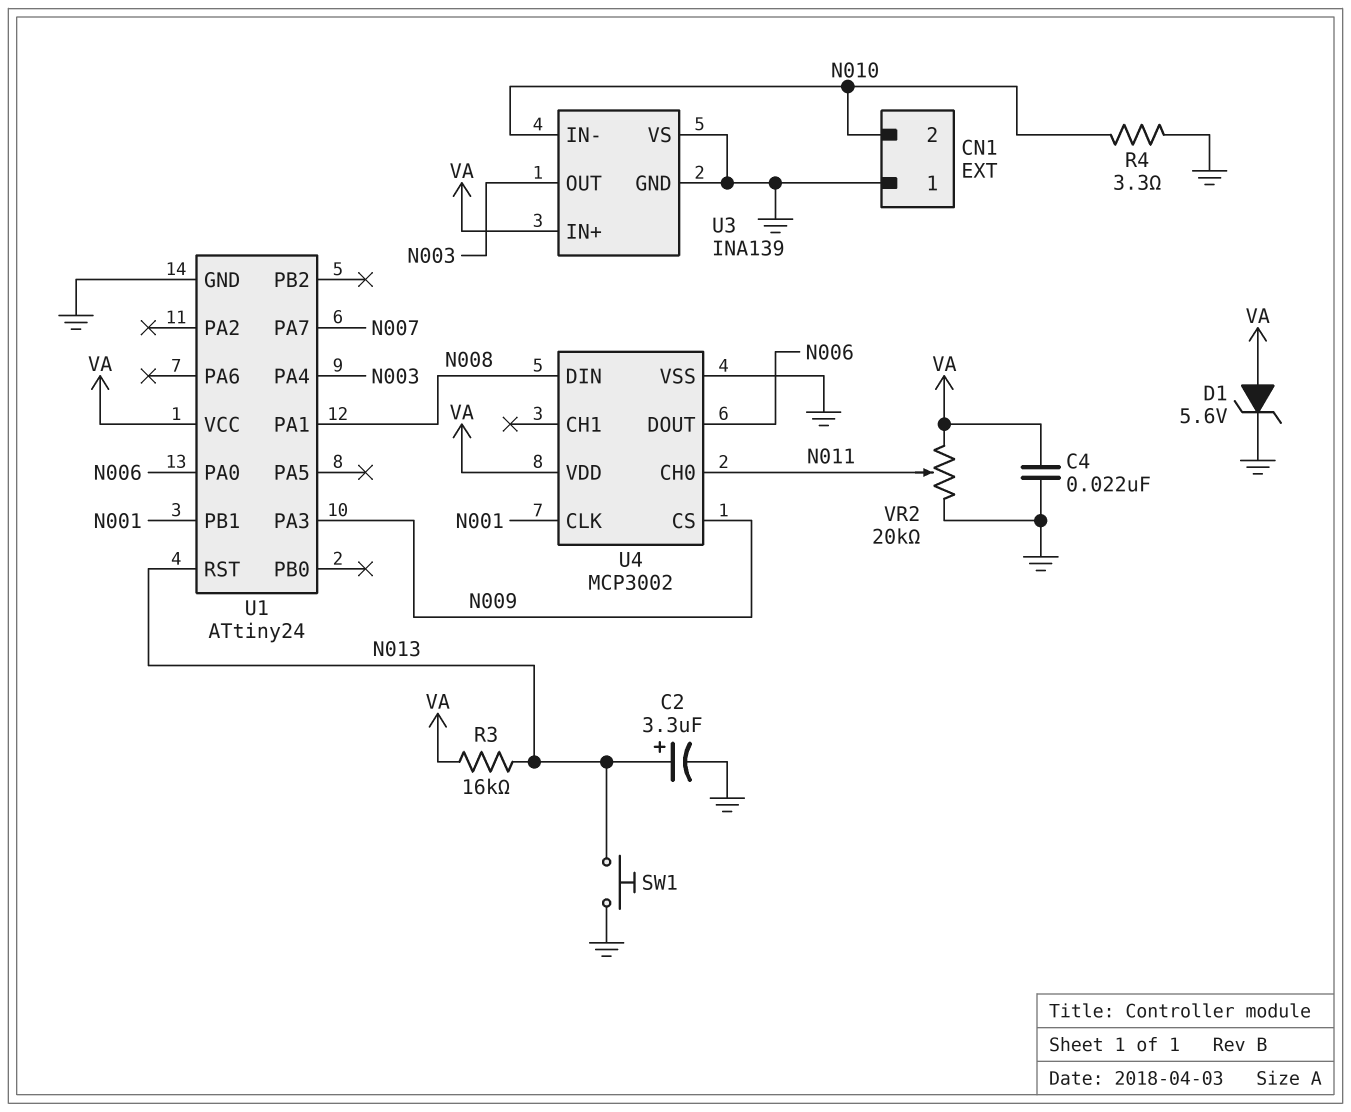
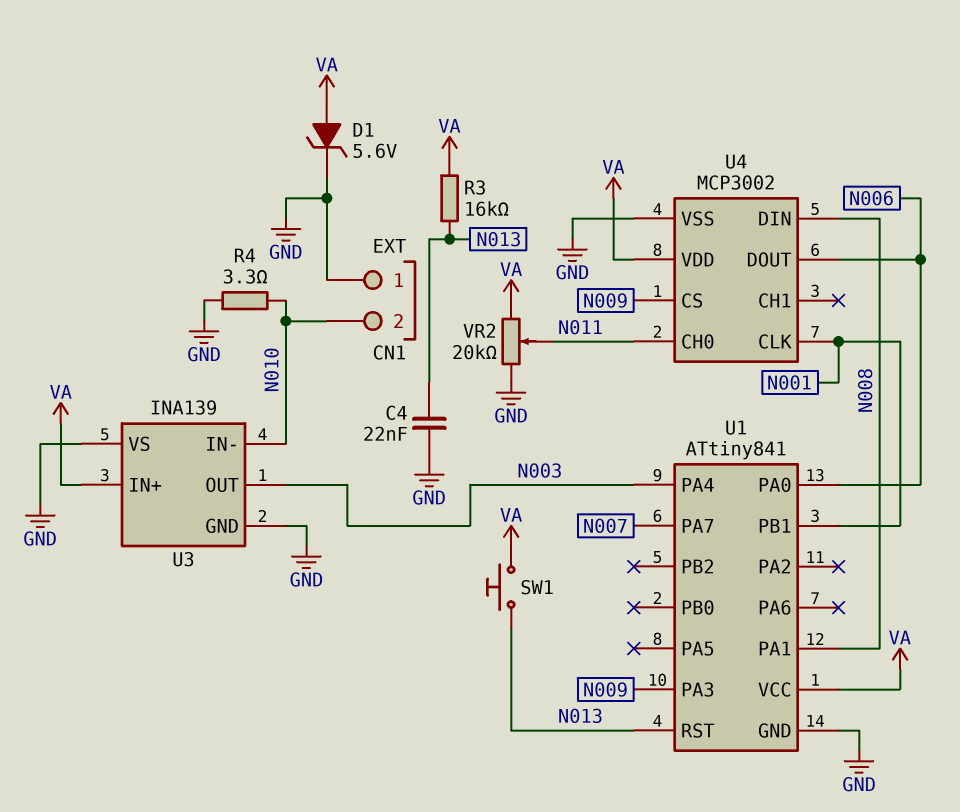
C2: 3.3uF (plus N013, minus GND) -> none
C4: 22nF (GND, VA) -> 22nF (GND, N013)
SW1: button (GND, N013) -> button (N013, VA)
U1: ATtiny24 -> ATtiny841

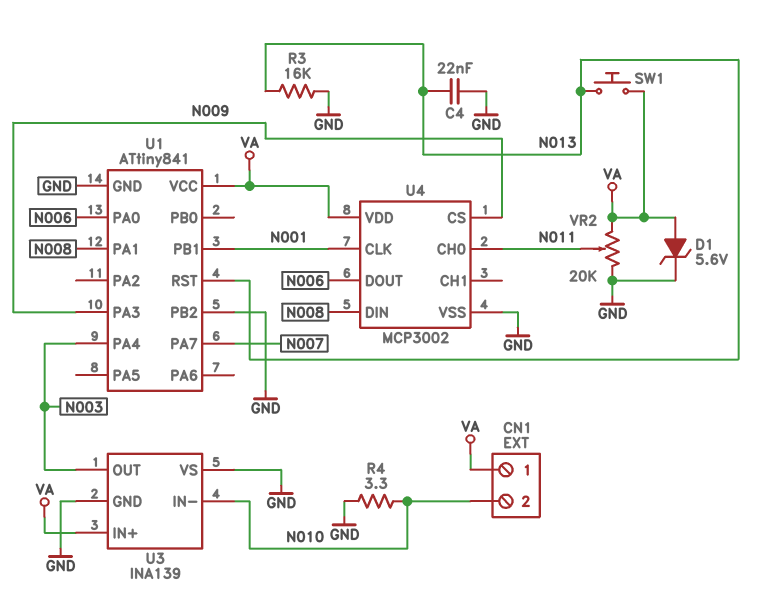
CN1 pin 1: GND -> VA
R3: 16k (N013, VA) -> 16k (GND, N013)
U1 pin PB2: none -> GND

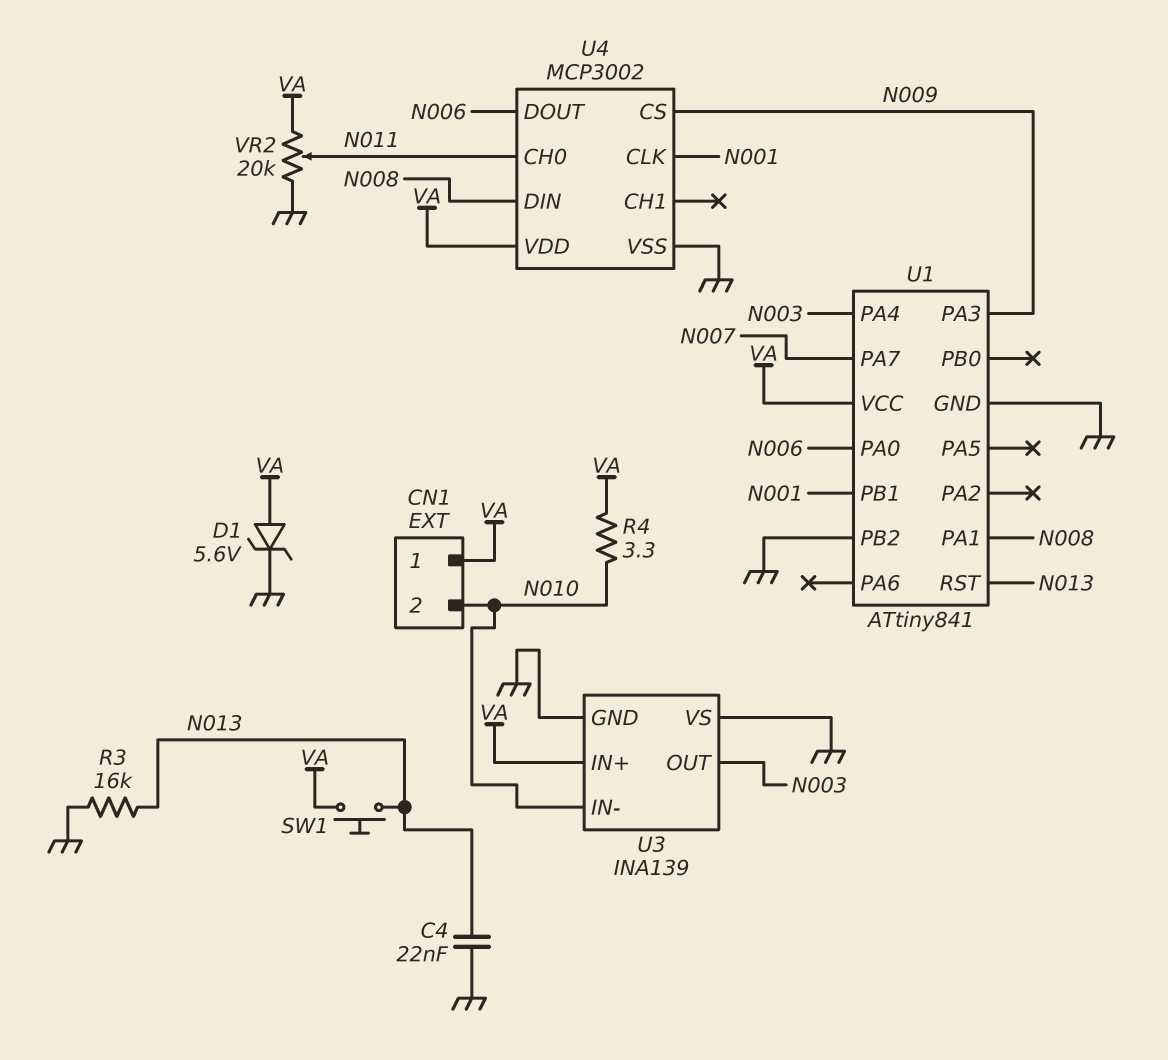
R4: 3.3 (GND, N010) -> 3.3 (N010, VA)

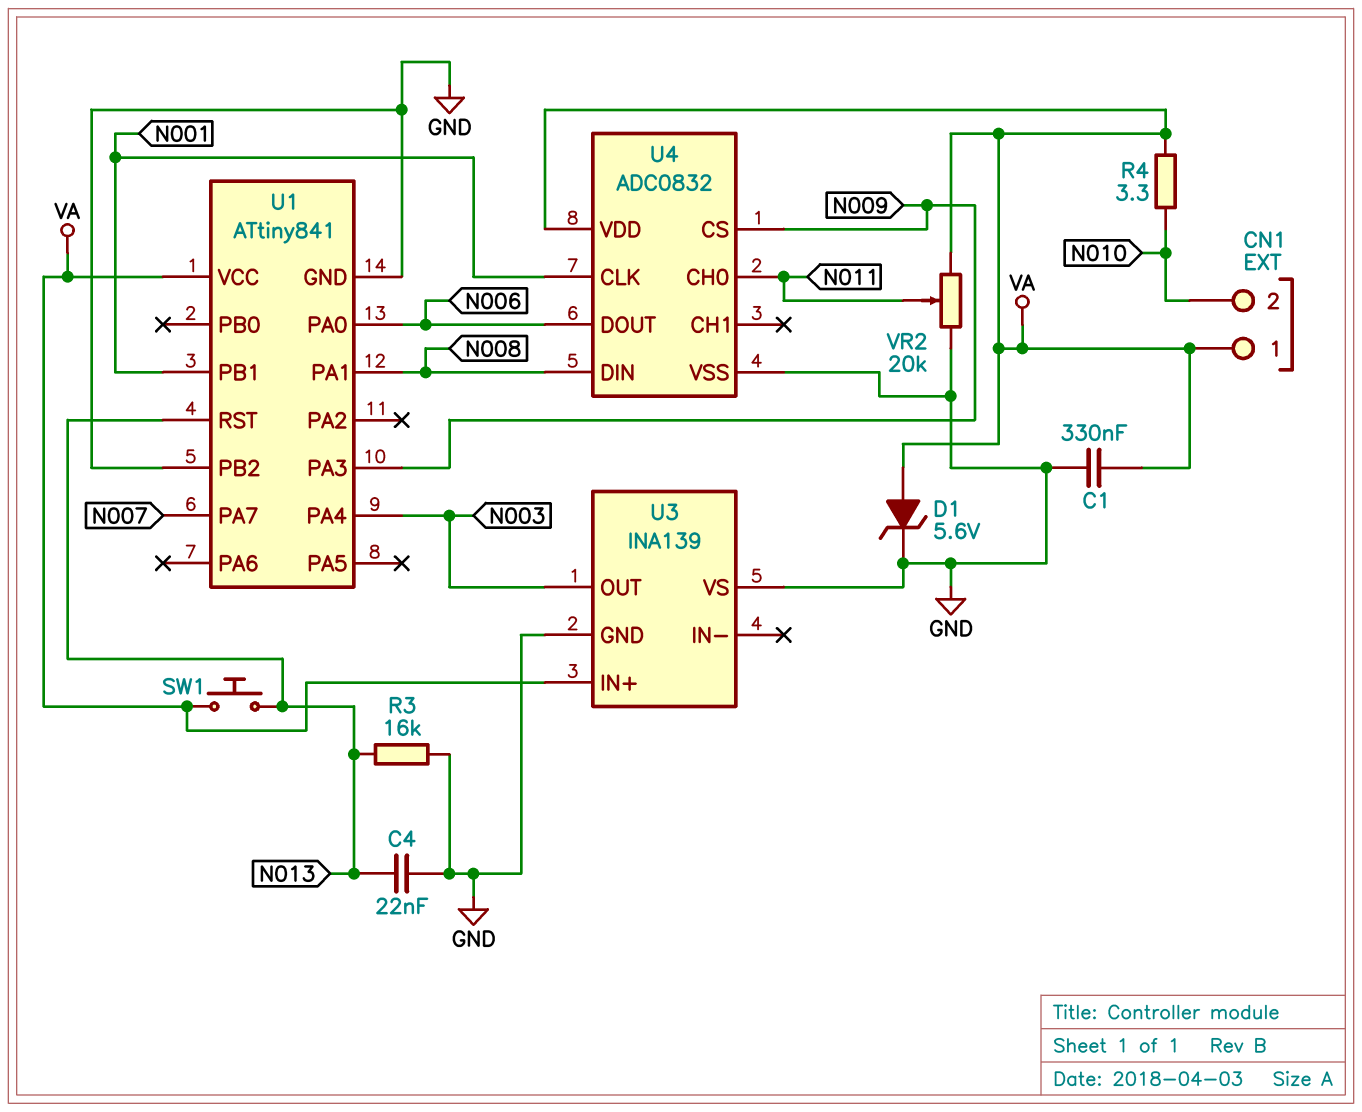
C1: none -> 330nF (GND, VA)
U3 pin IN-: N010 -> none
U4: MCP3002 -> ADC0832

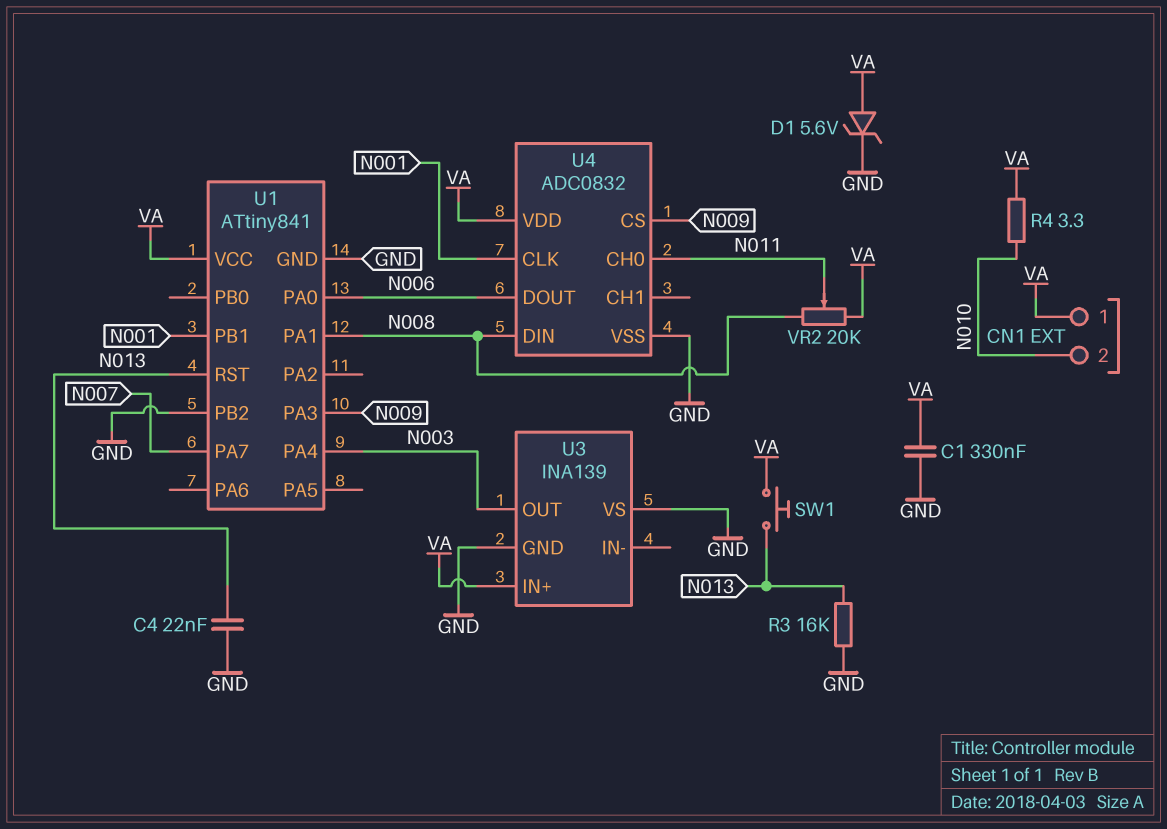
VR2: 20k (GND, VA, wiper N011) -> 20k (N008, VA, wiper N011)

